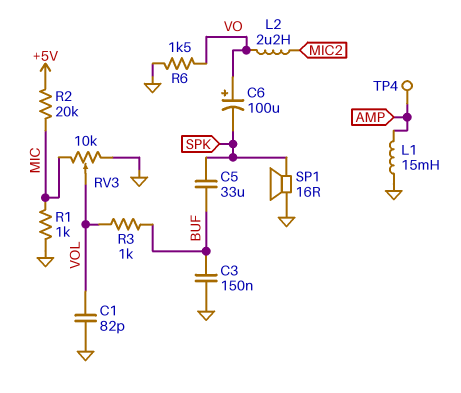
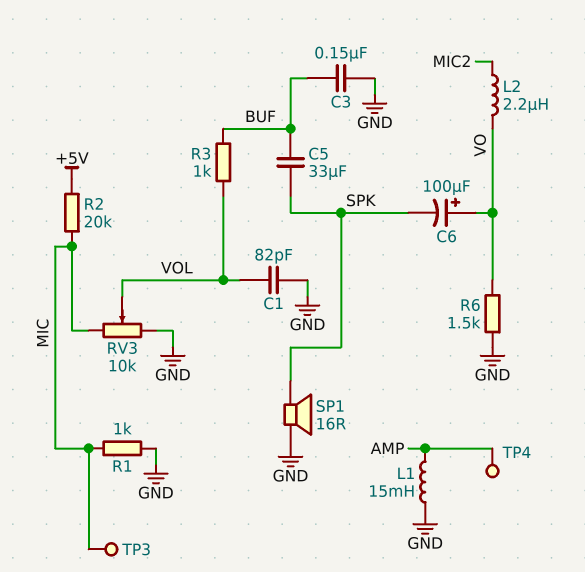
TP3: none -> test point (MIC)

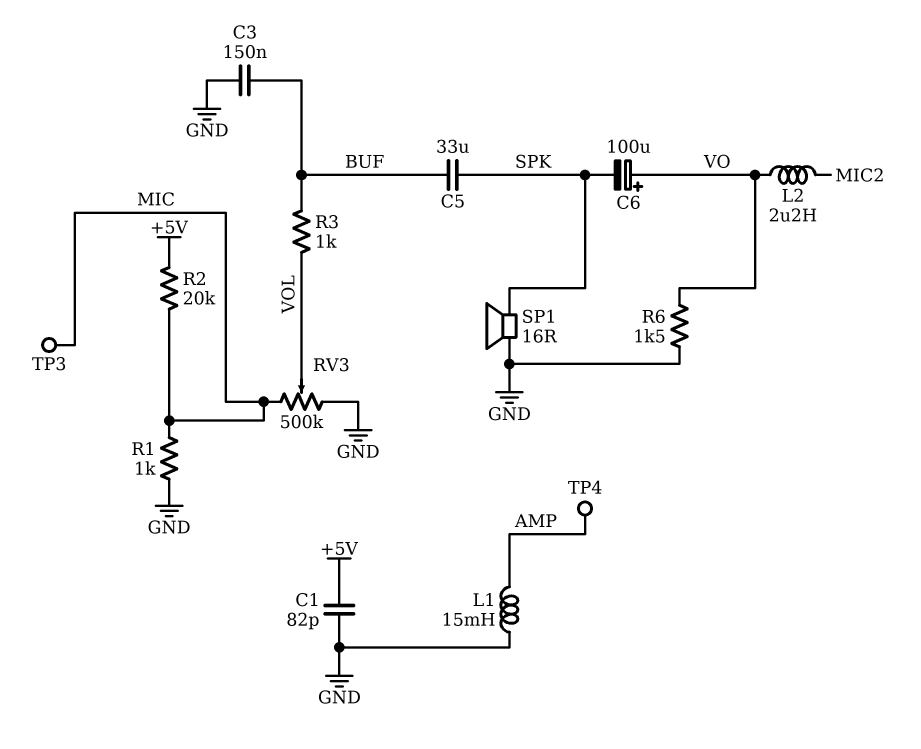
C1: 82pF (GND, VOL) -> 82pF (+5V, GND)
RV3: 10k (GND, MIC, wiper VOL) -> 500k (GND, MIC, wiper VOL)

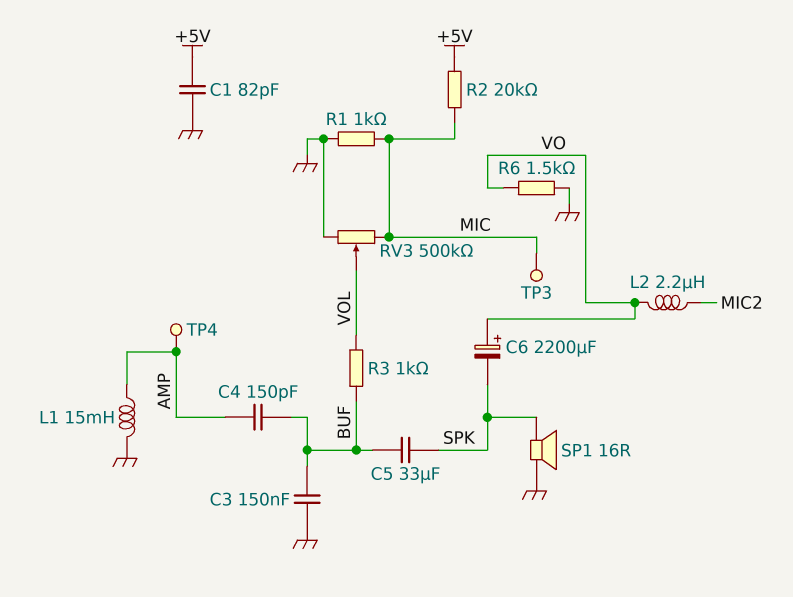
C4: none -> 150pF (AMP, BUF)
C6: 100uF (plus VO, minus SPK) -> 2200uF (plus VO, minus SPK)

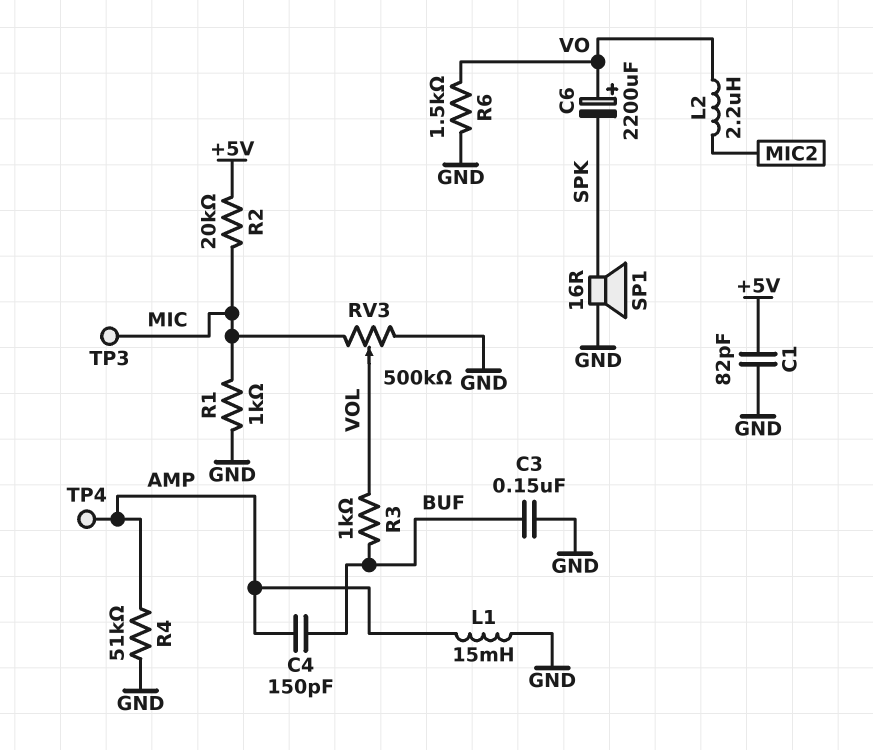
C5: 33uF (BUF, SPK) -> none
R4: none -> 51k (AMP, GND)

